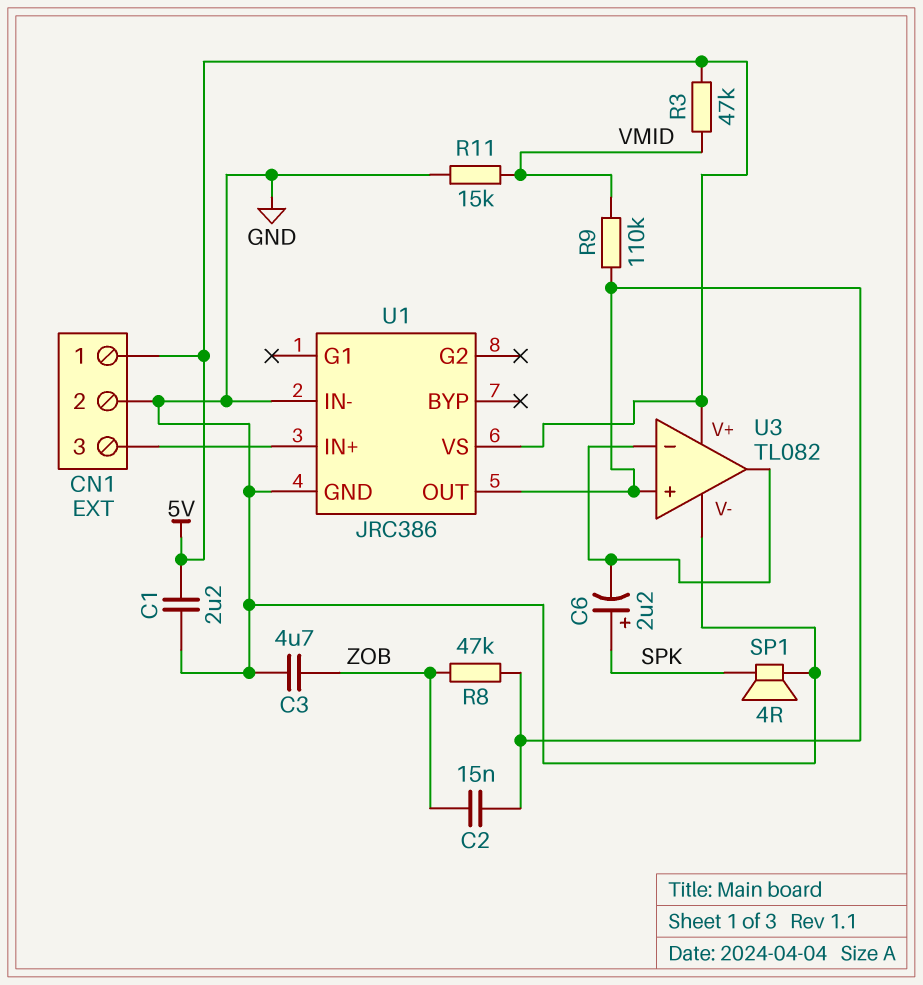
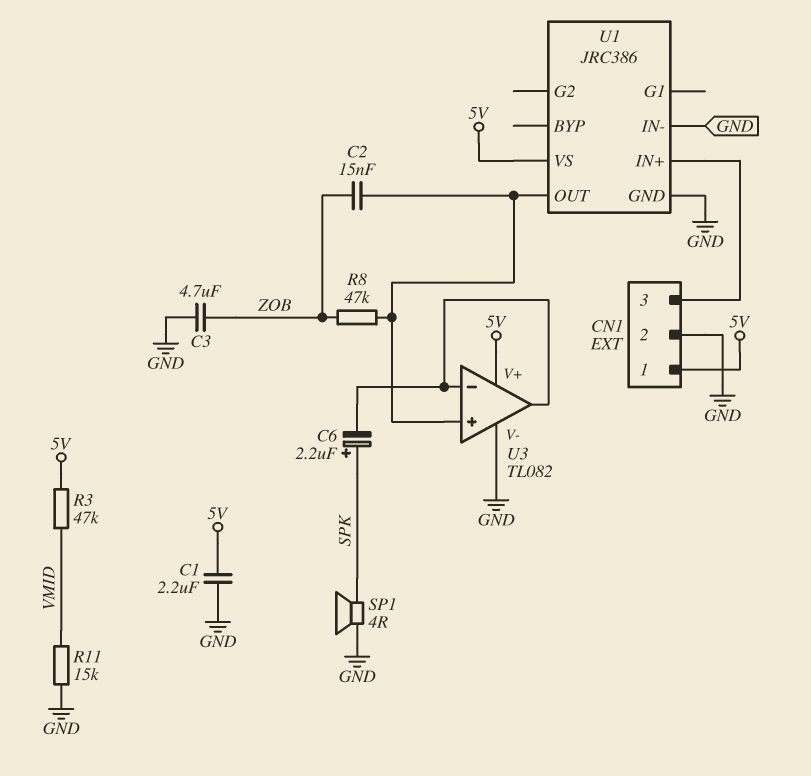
R9: 110k (U1/OUT, VMID) -> none

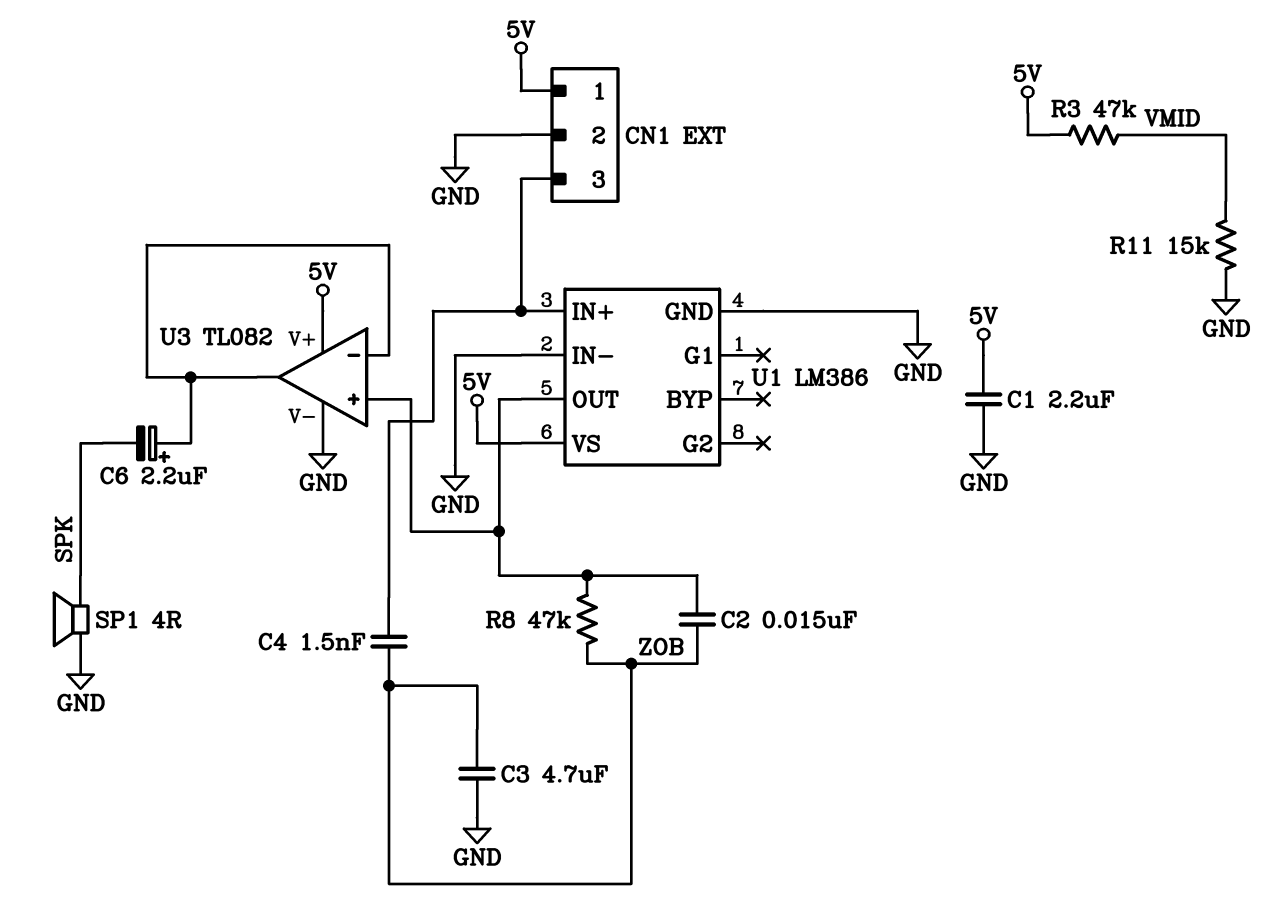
C4: none -> 1.5nF (CN1/3, ZOB)
C6: 2.2uF (plus SPK, minus U3/in-) -> 2.2uF (plus U3/in-, minus SPK)
U1: JRC386 -> LM386

